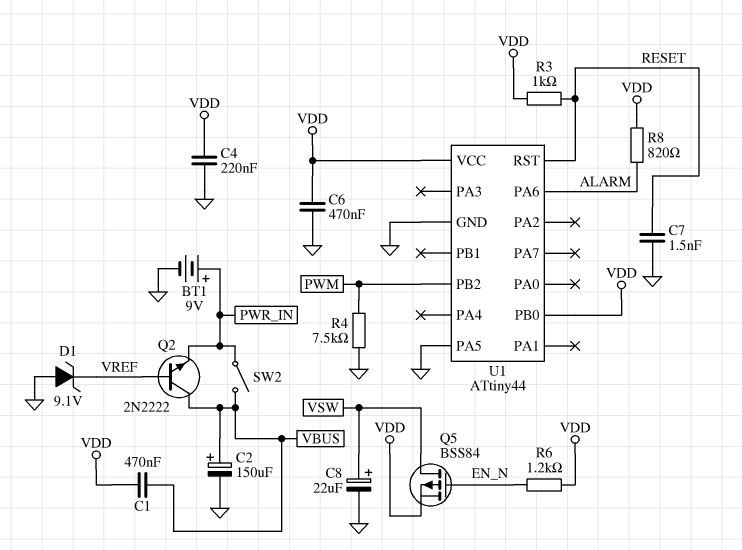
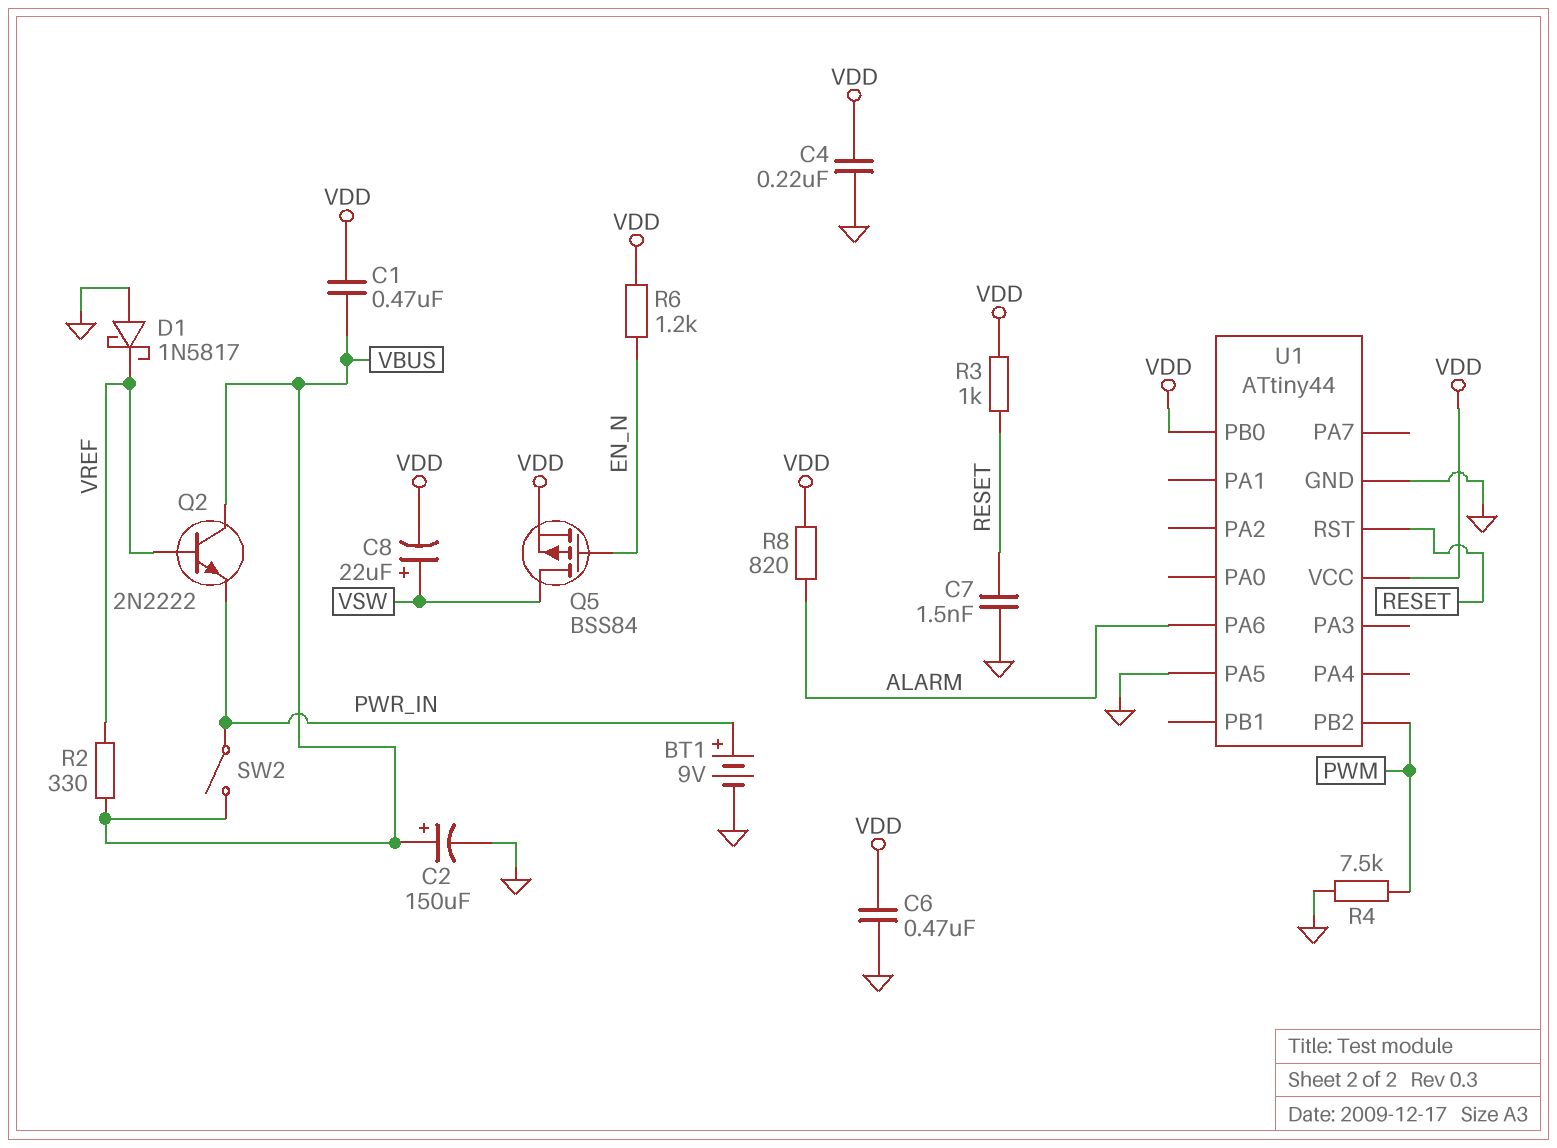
C8: 22uF (plus VSW, minus GND) -> 22uF (plus VSW, minus VDD)
D1: zener 9.1V (A GND, K VREF) -> schottky 1N5817 (A GND, K VREF)
R2: none -> 330 (VBUS, VREF)

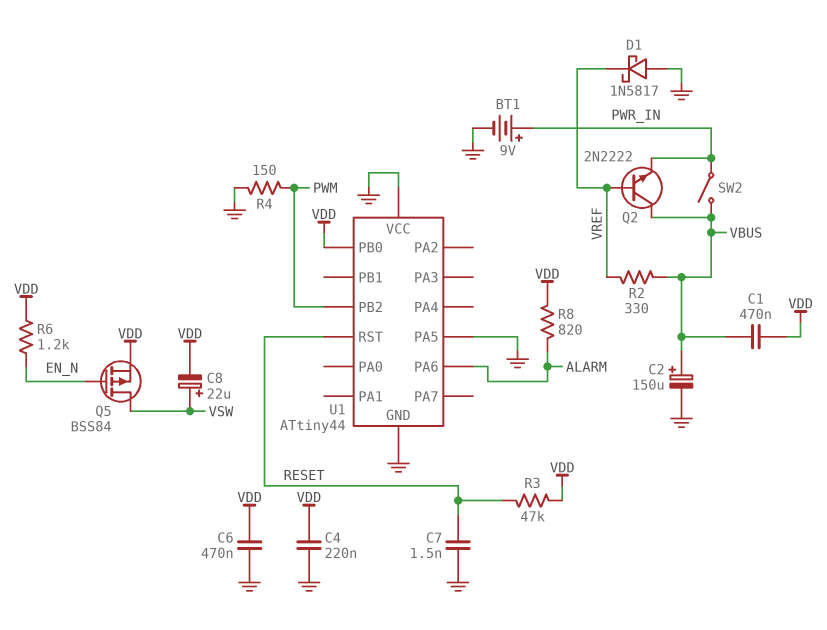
R3: 1k (RESET, VDD) -> 47k (RESET, VDD)
R4: 7.5k (GND, PWM) -> 150 (GND, PWM)
U1 pin VCC: VDD -> GND

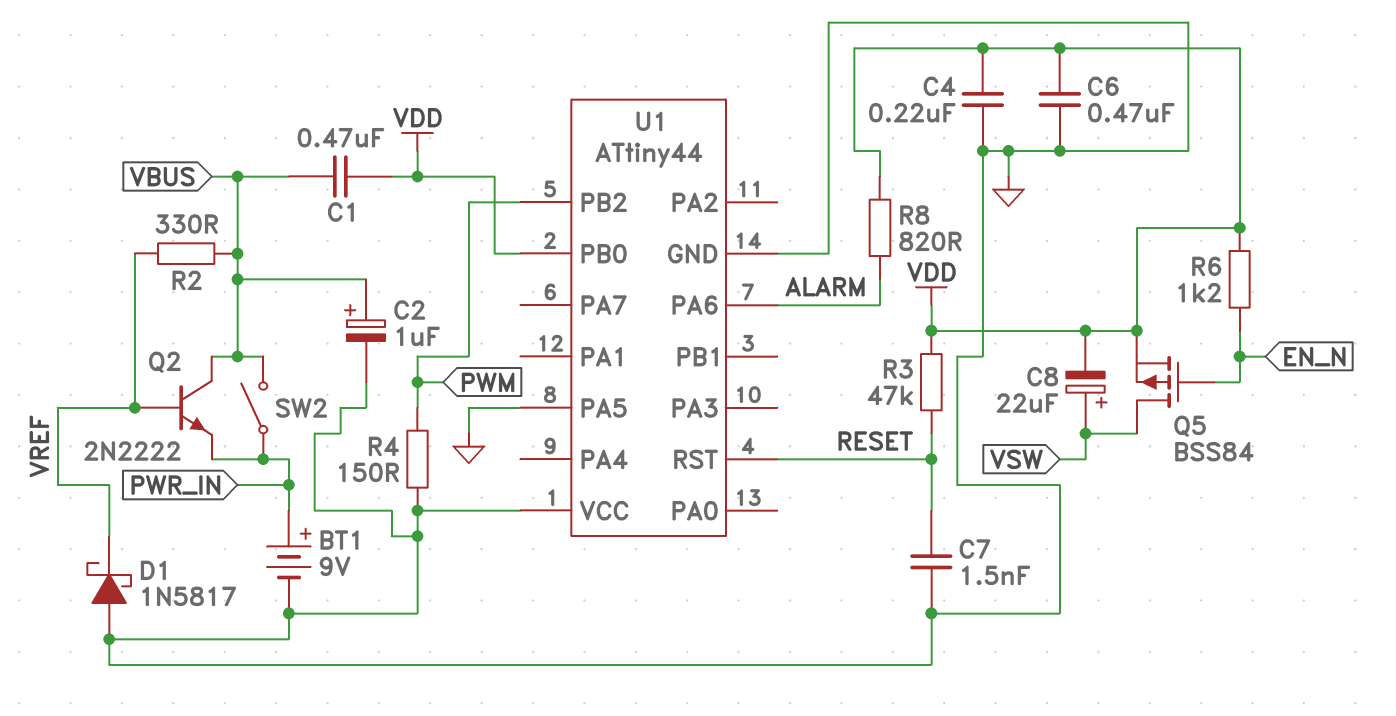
C2: 150uF (plus VBUS, minus GND) -> 1uF (plus VBUS, minus GND)

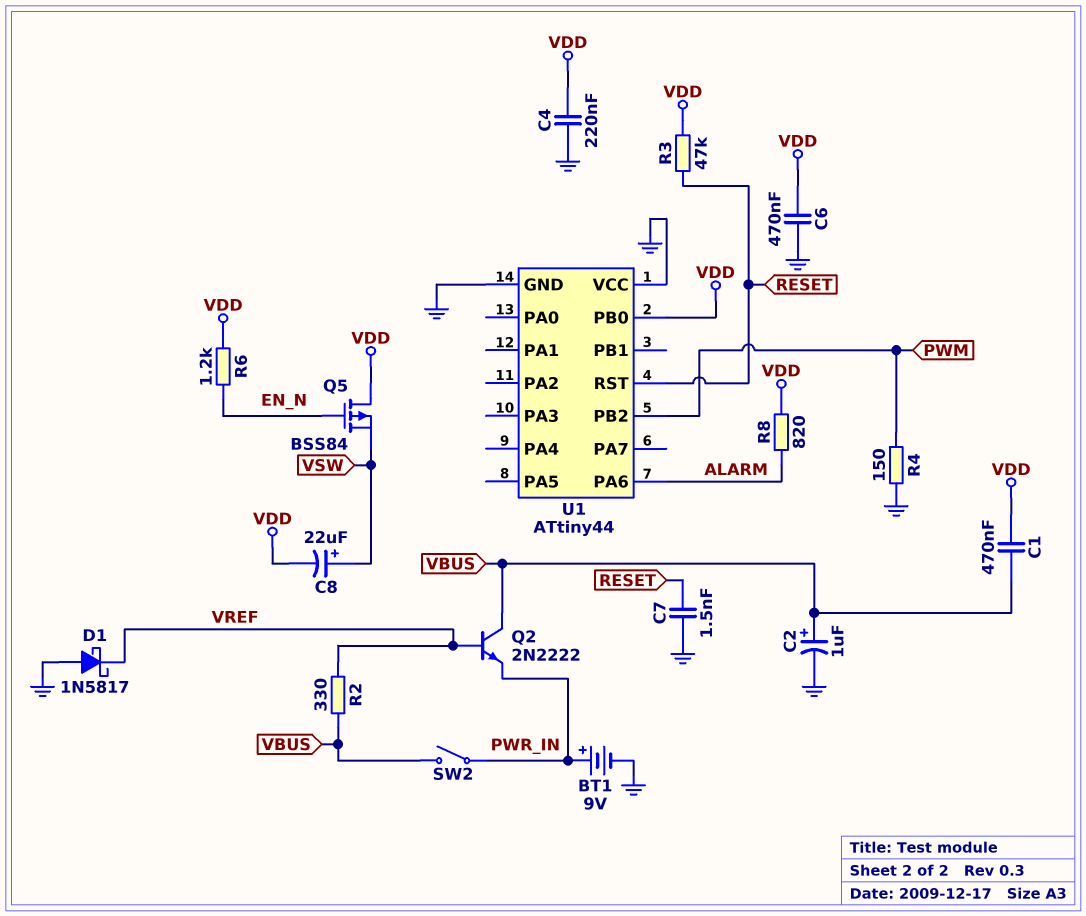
Q5: PMOS BSS84 (G EN_N, D VSW, S VDD) -> PMOS BSS84 (G EN_N, D VDD, S VSW)
U1 pin PA5: GND -> none

